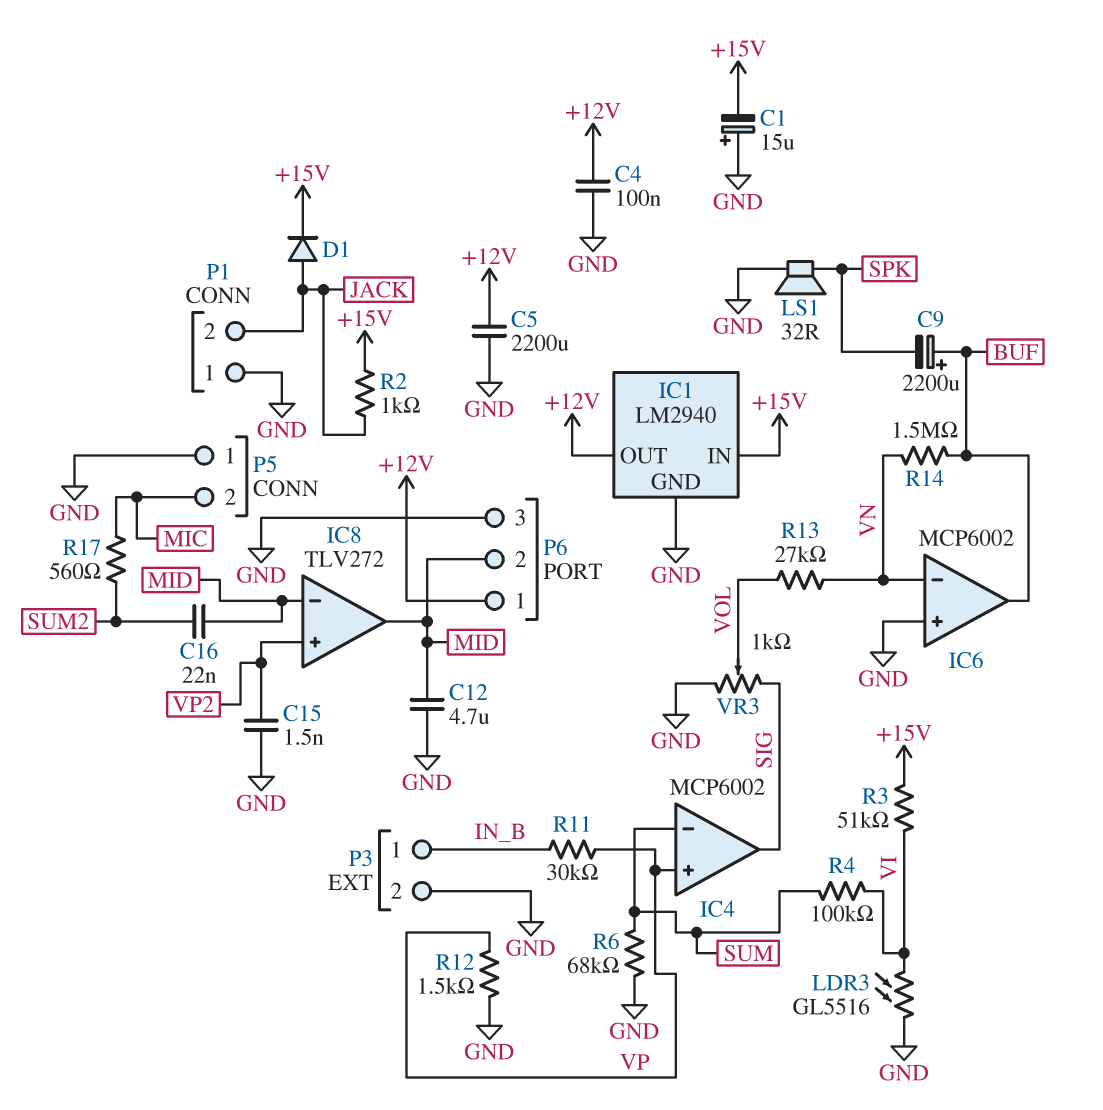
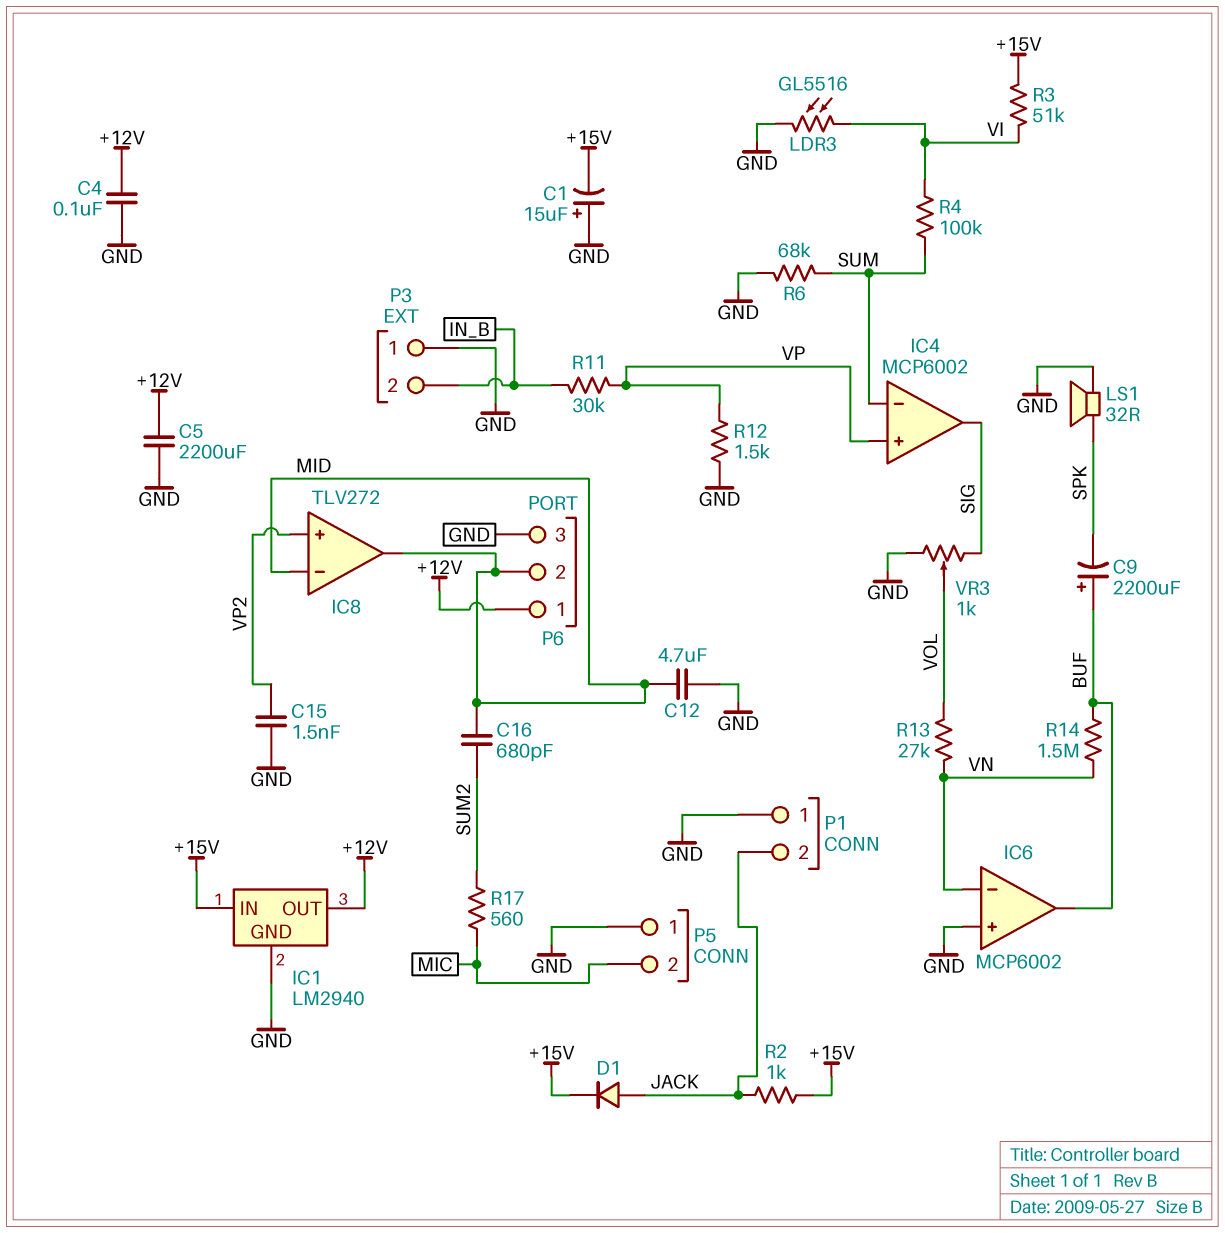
C16: 22nF (MID, SUM2) -> 680pF (MID, SUM2)
P3 pin 1: IN_B -> GND
P3 pin 2: GND -> IN_B

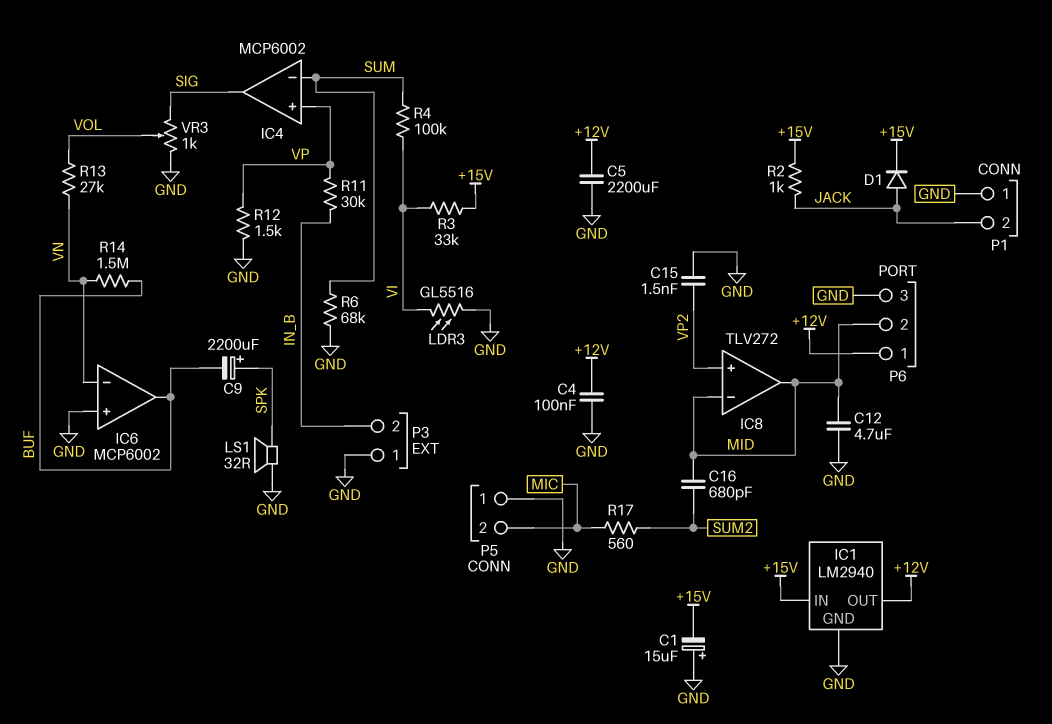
C9: 2200uF (plus BUF, minus SPK) -> 2200uF (plus SPK, minus BUF)
R3: 51k (+15V, VI) -> 33k (+15V, VI)

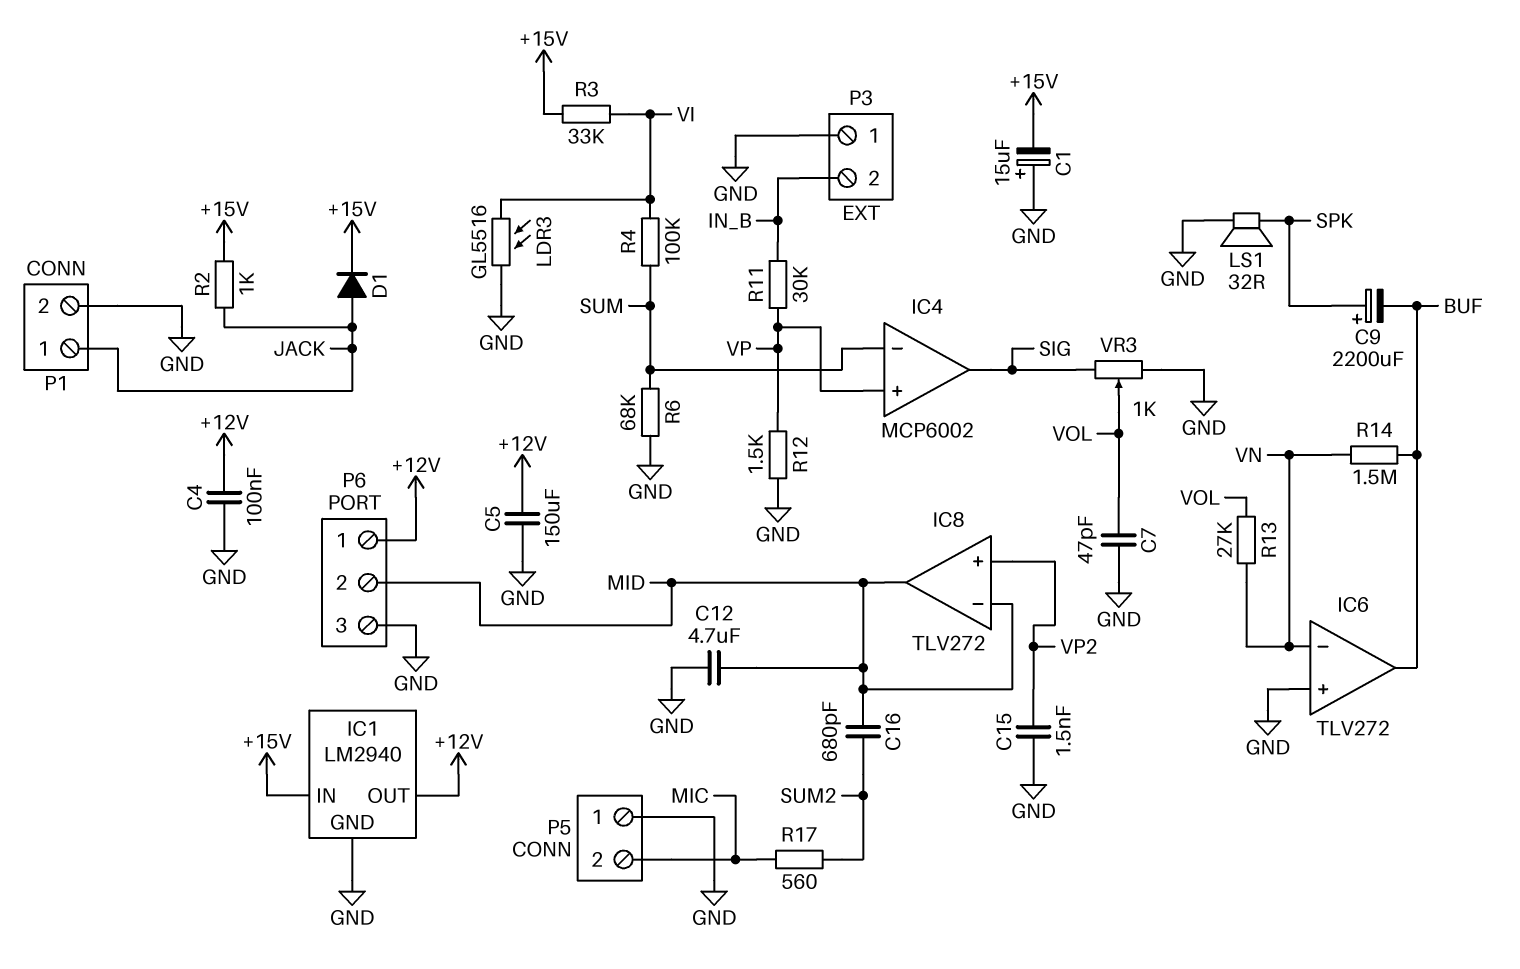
C5: 2200uF (+12V, GND) -> 150uF (+12V, GND)
C7: none -> 47pF (GND, VOL)
IC6: MCP6002 -> TLV272
P1 pin 1: GND -> JACK
P1 pin 2: JACK -> GND

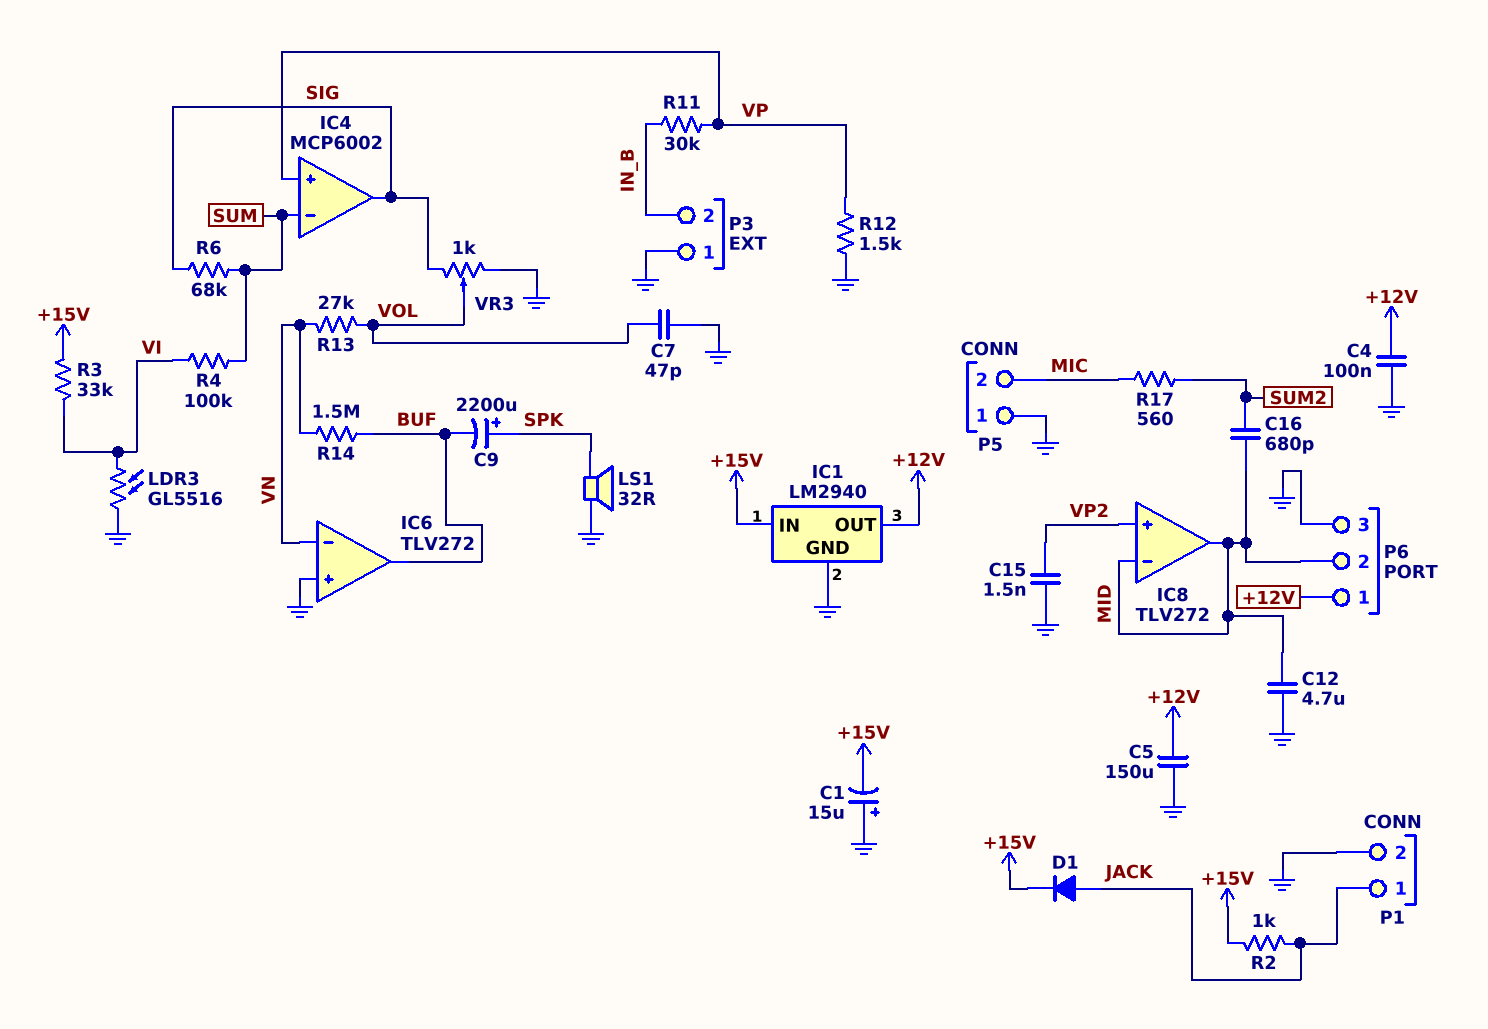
R6: 68k (GND, SUM) -> 68k (SIG, SUM)

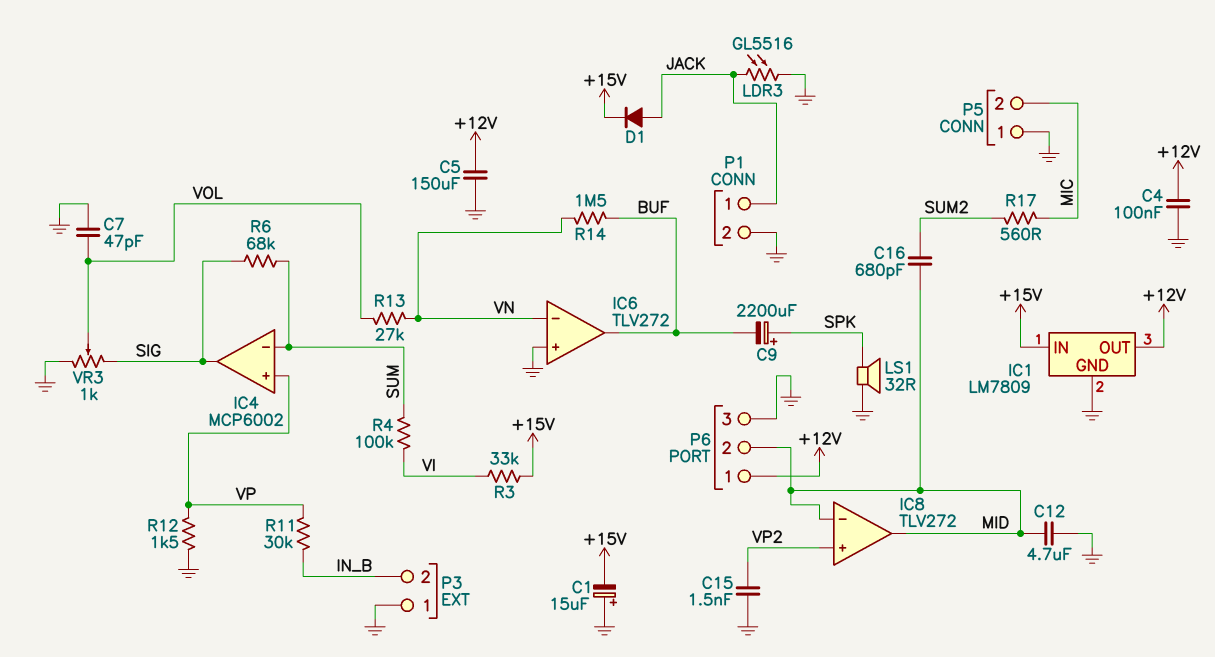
IC1: LM2940 -> LM7809
LDR3: GL5516 (GND, VI) -> GL5516 (GND, JACK)
R2: 1k (+15V, JACK) -> none

